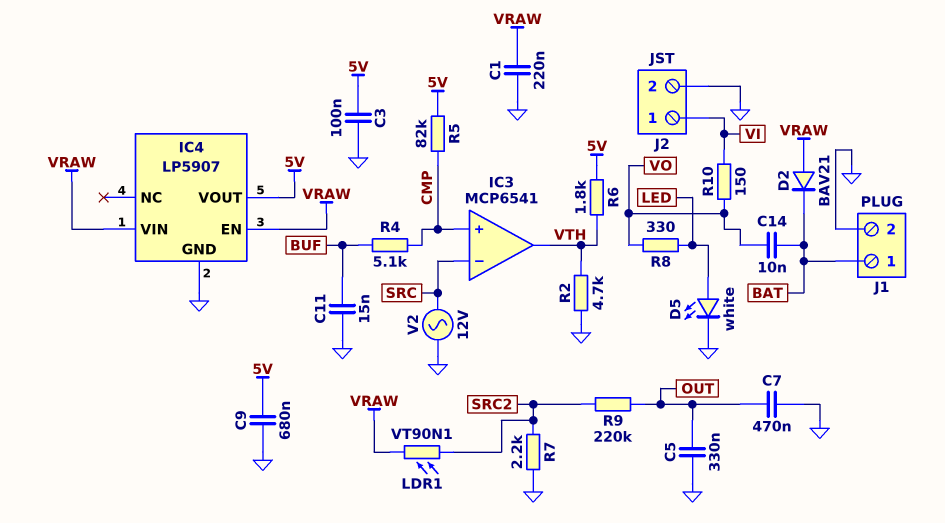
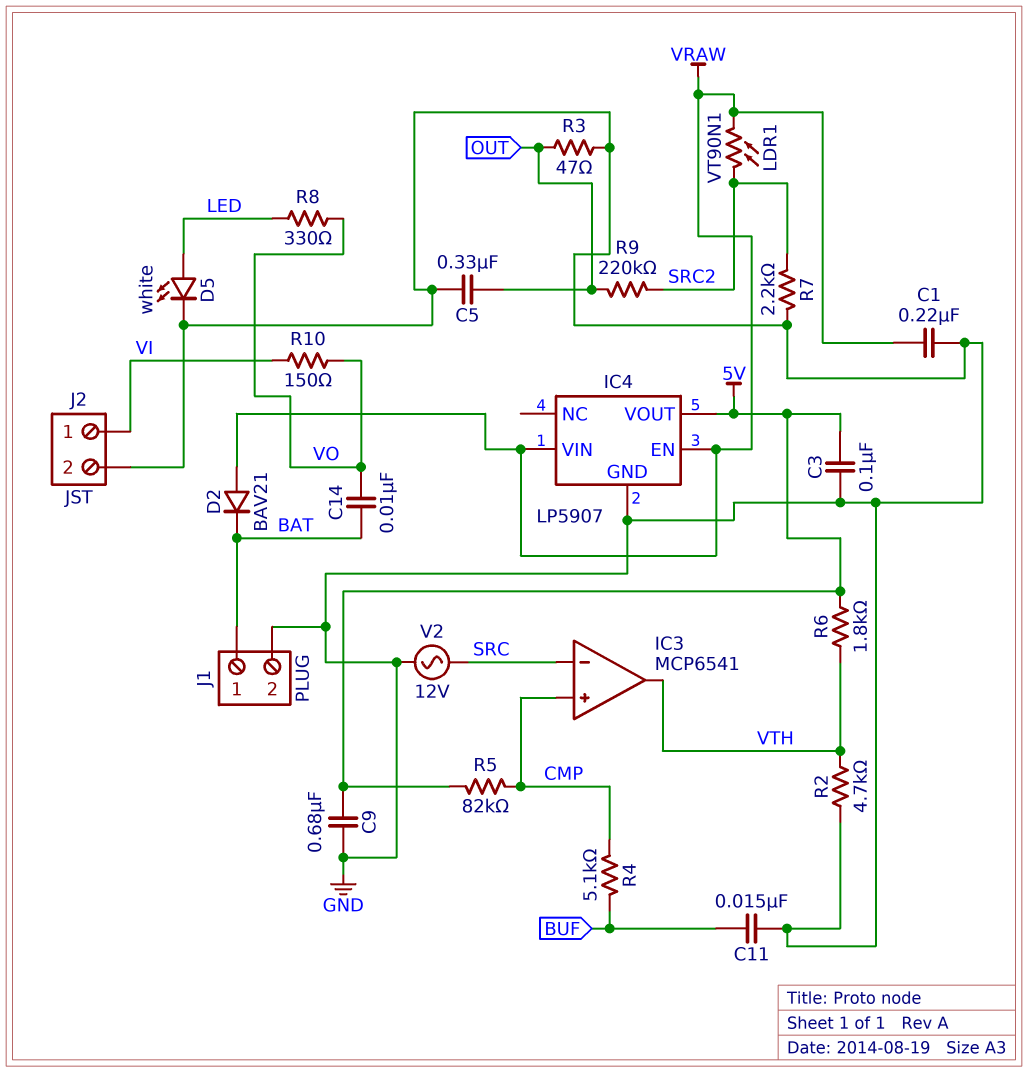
C7: 470nF (GND, OUT) -> none
R3: none -> 47 (GND, OUT)

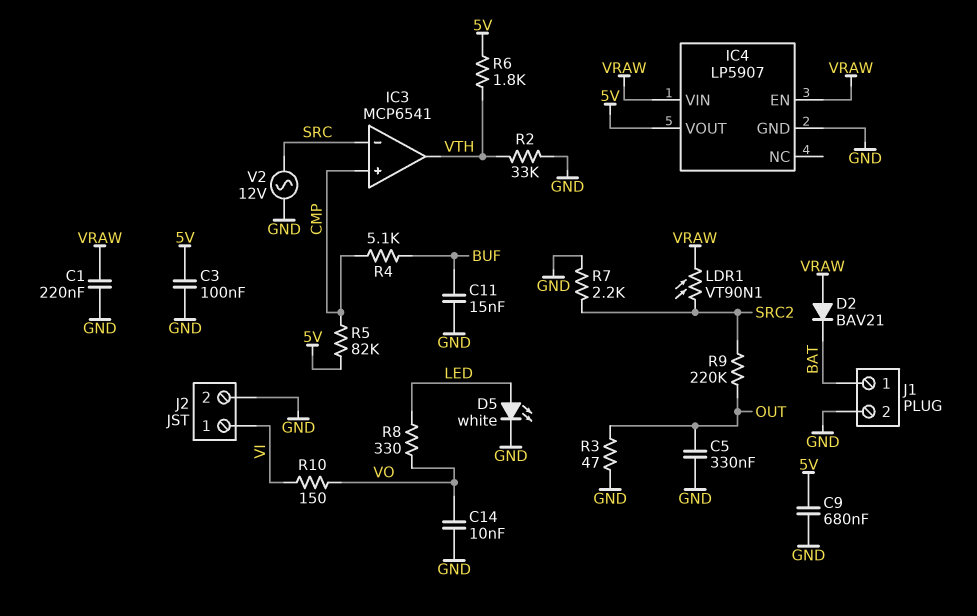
C14: 10nF (BAT, VO) -> 10nF (GND, VO)
R2: 4.7k (GND, VTH) -> 33k (GND, VTH)

